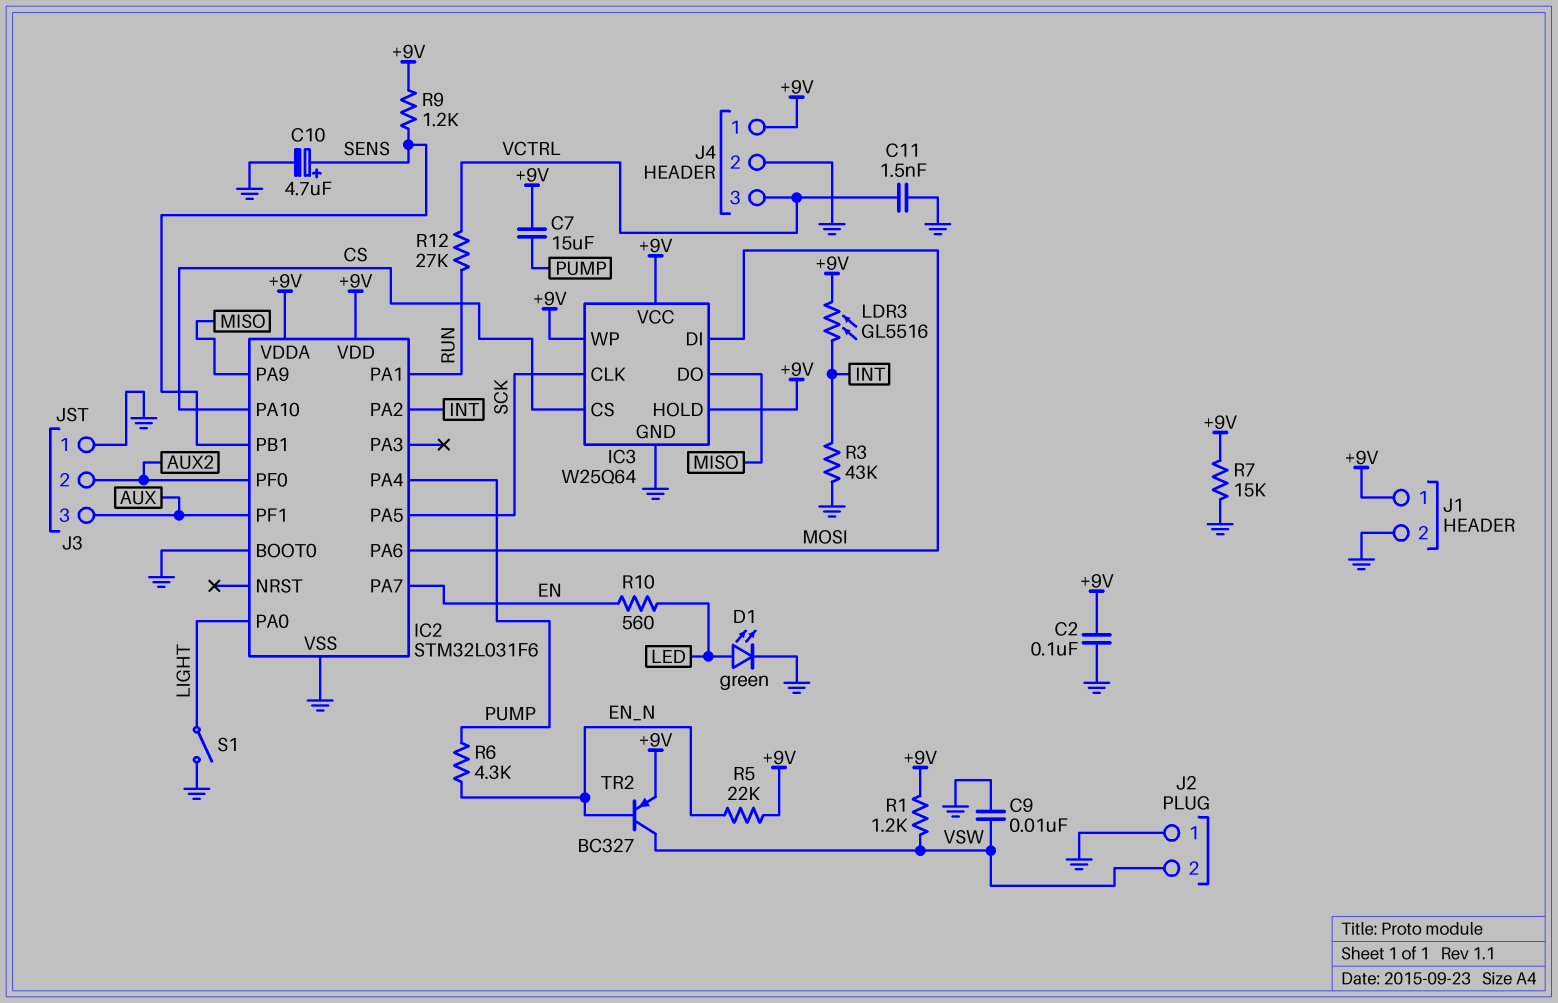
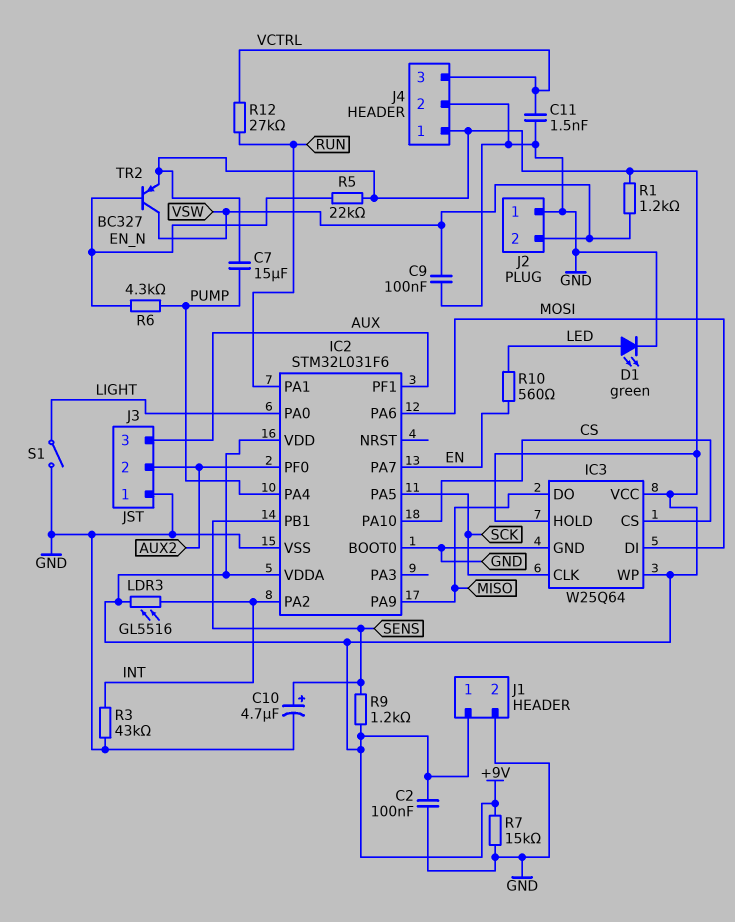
C9: 10nF (GND, VSW) -> 100nF (GND, VSW)

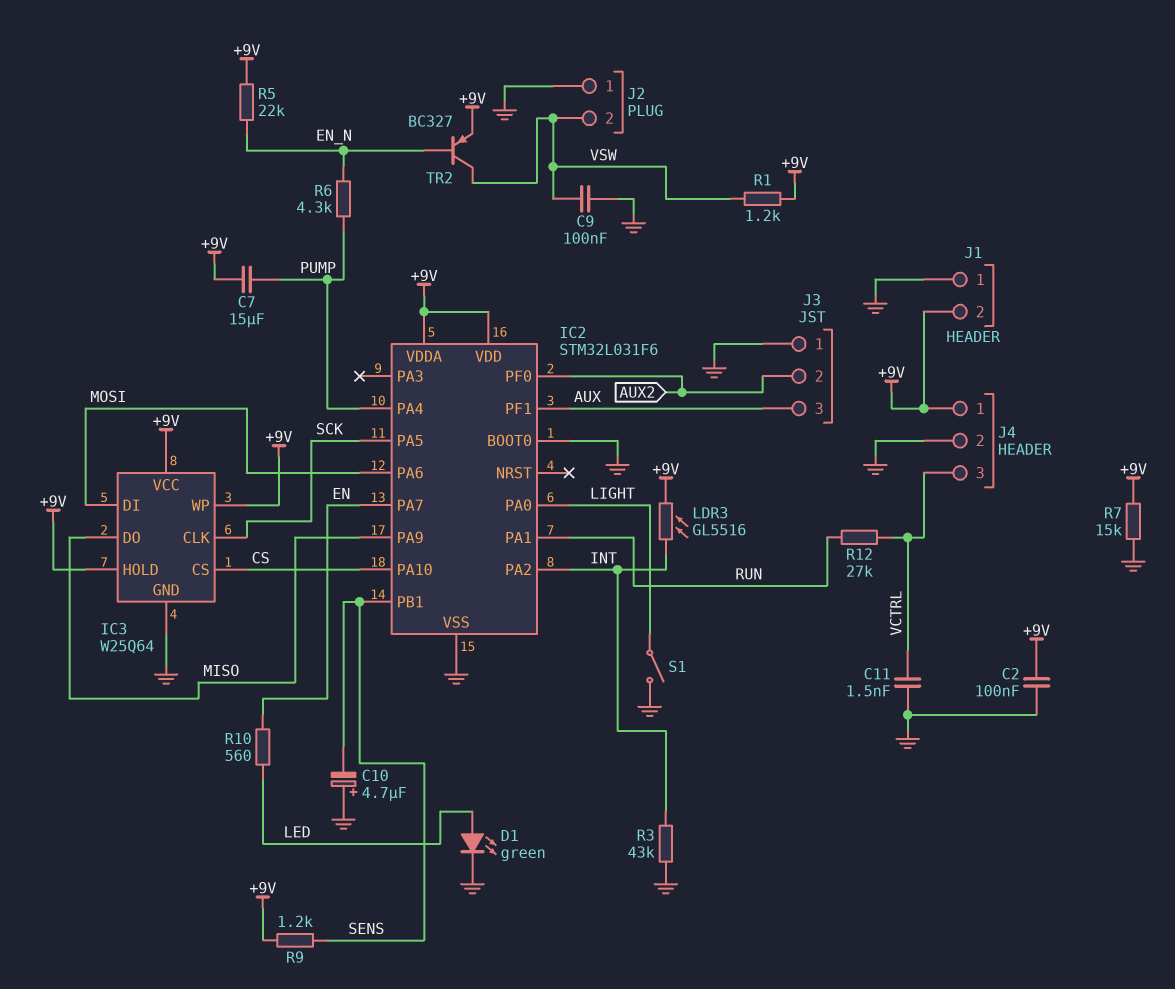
C10: 4.7uF (plus SENS, minus GND) -> 4.7uF (plus GND, minus SENS)
J1 pin 1: +9V -> GND
J1 pin 2: GND -> +9V

